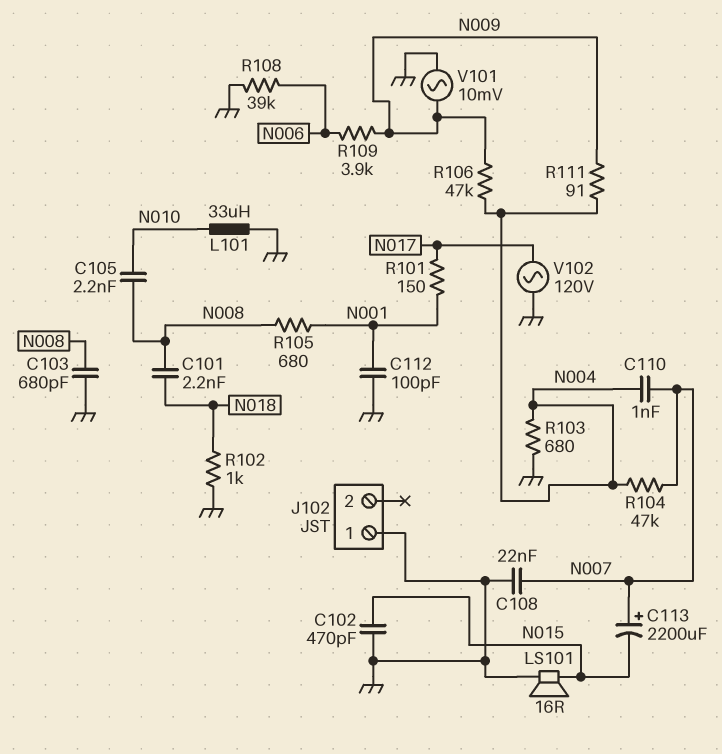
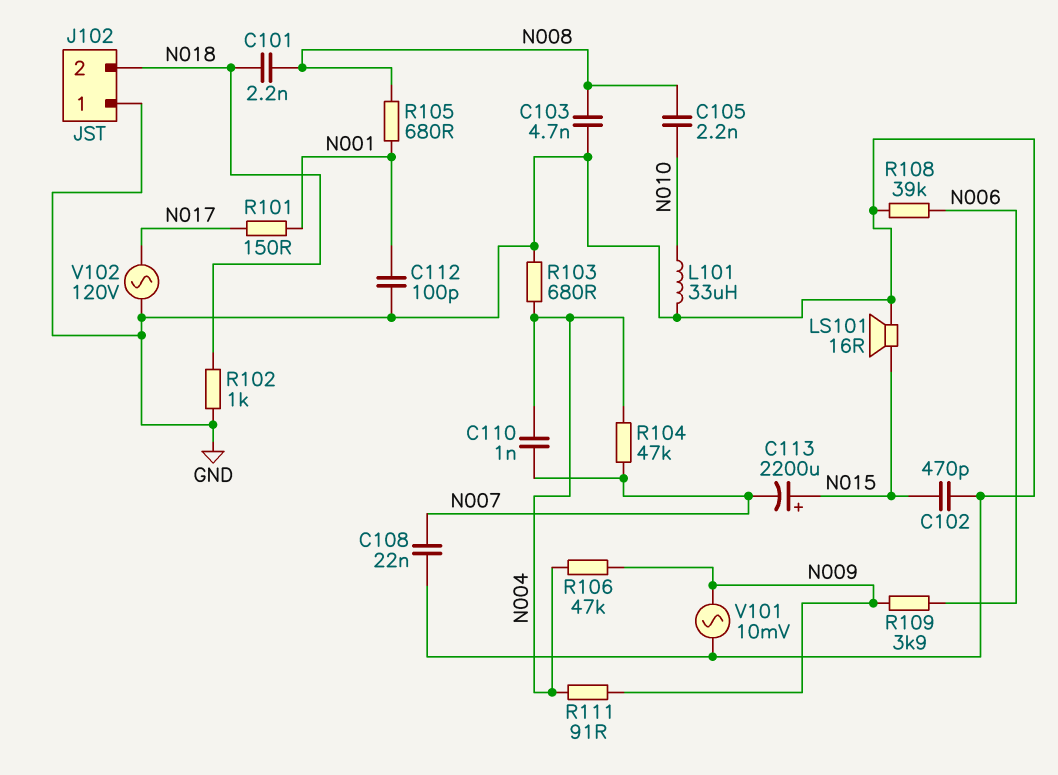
C103: 680pF (GND, N008) -> 4.7nF (GND, N008)
C113: 2200uF (plus N007, minus N015) -> 2200uF (plus N015, minus N007)
J102 pin 2: none -> N018

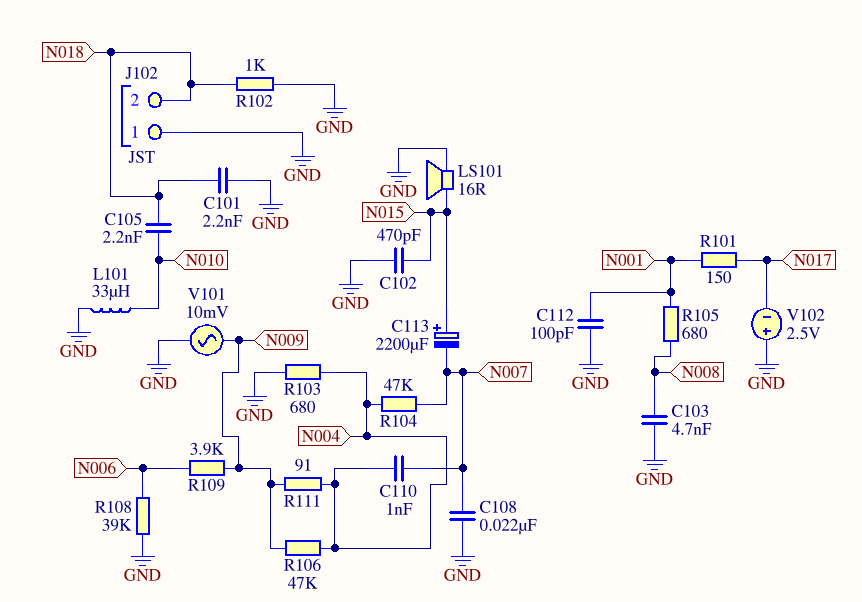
C101: 2.2nF (N008, N018) -> 2.2nF (GND, N018)
C105: 2.2nF (N008, N010) -> 2.2nF (N010, N018)
V102: AC 120V (GND, N017) -> 2.5V (plus GND, minus N017)

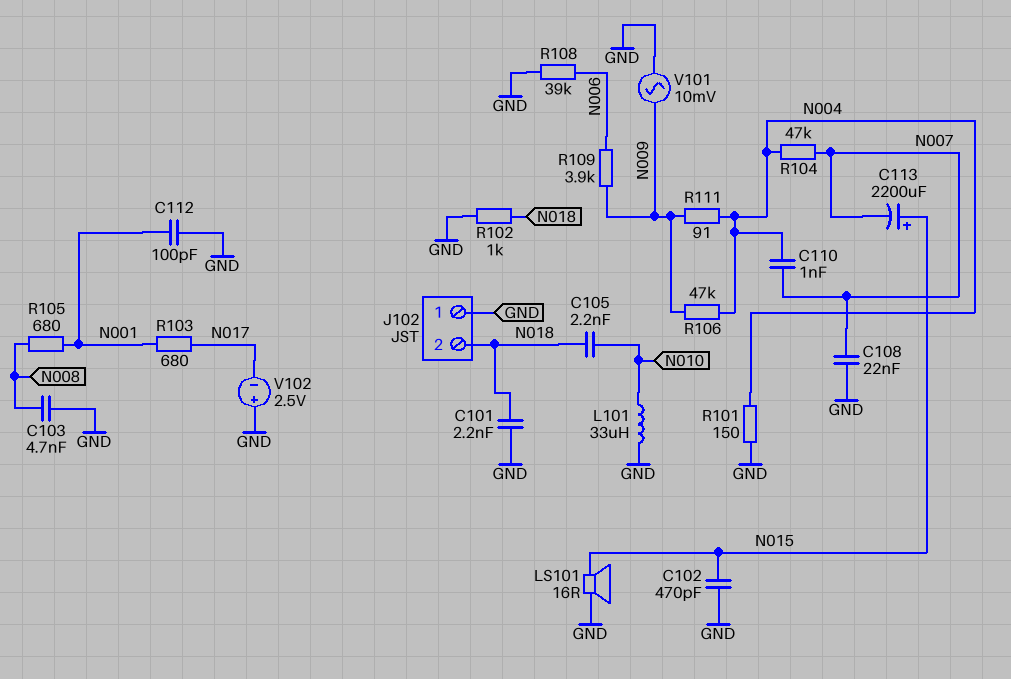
R101: 150 (N001, N017) -> 150 (GND, N004)
R103: 680 (GND, N004) -> 680 (N001, N017)

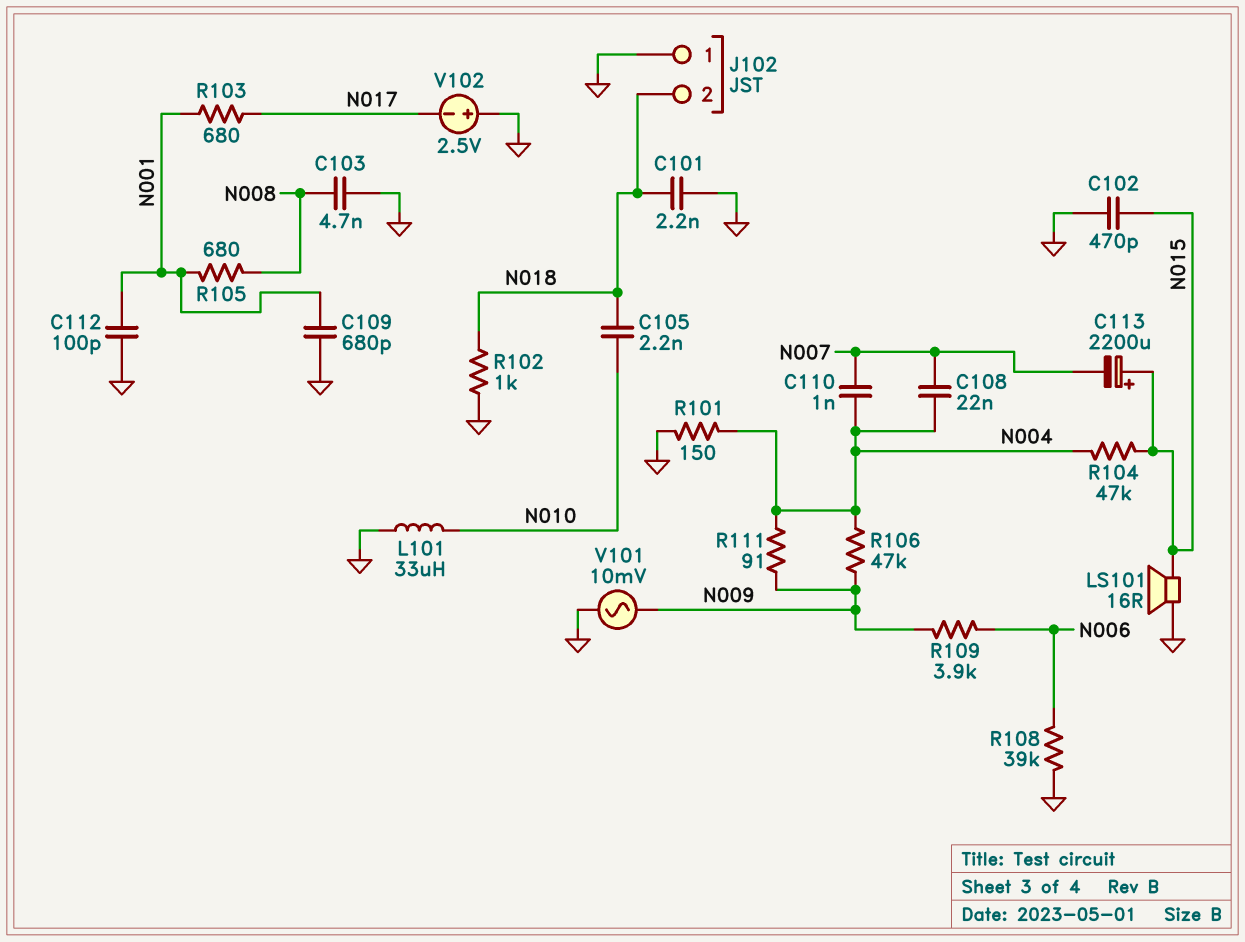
C108: 22nF (GND, N007) -> 22nF (N004, N007)
C109: none -> 680pF (GND, N001)
R104: 47k (N004, N007) -> 47k (N004, N015)

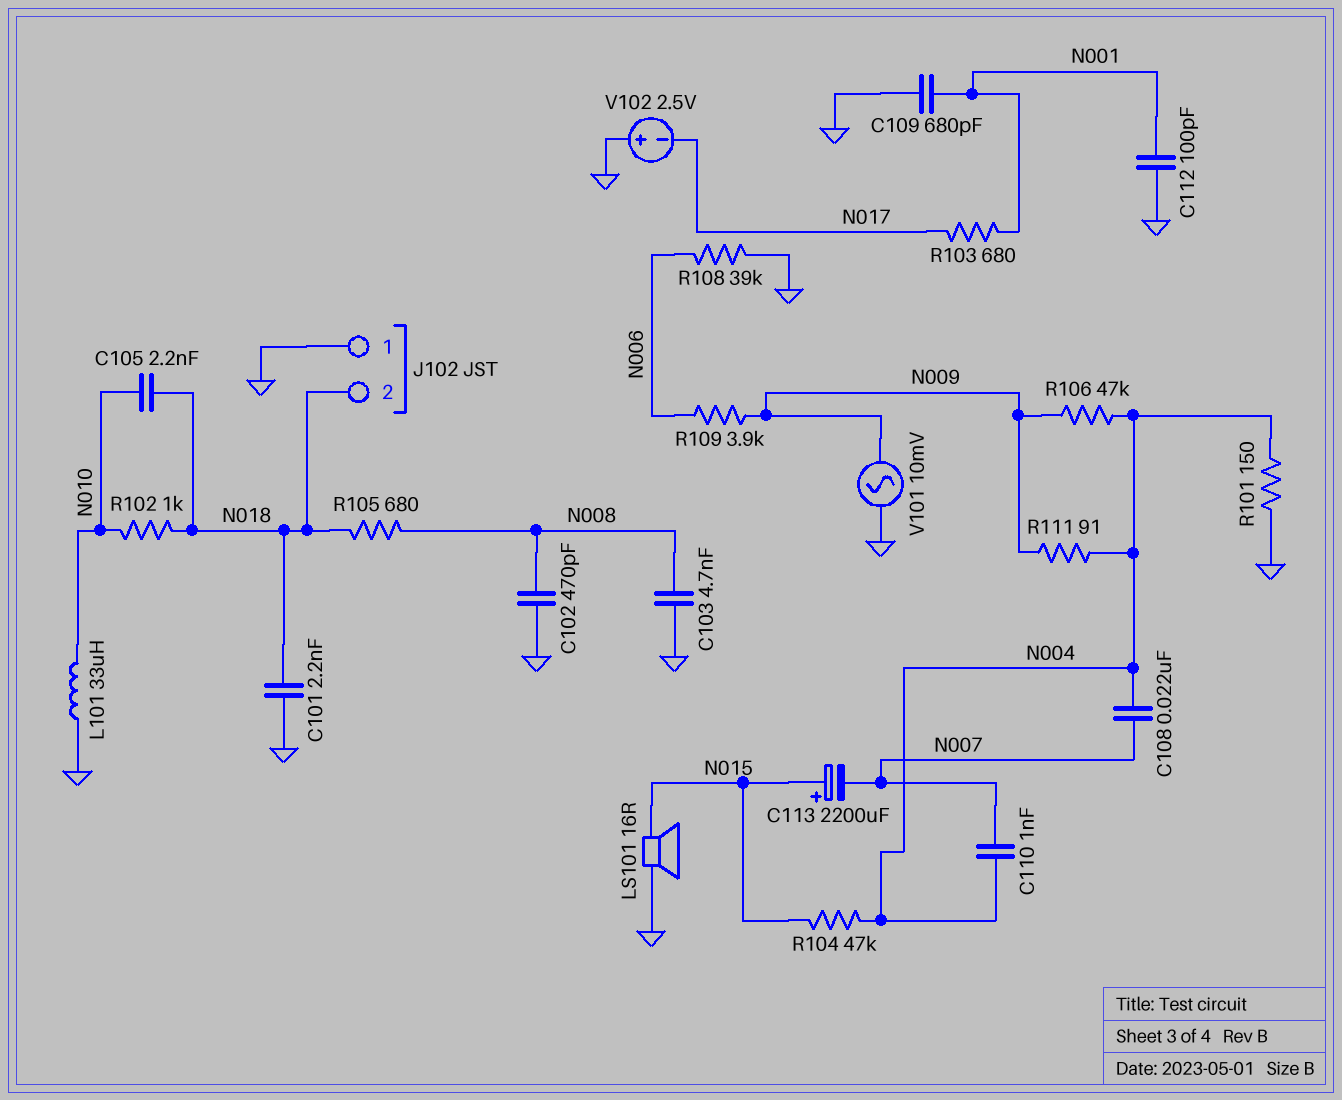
C102: 470pF (GND, N015) -> 470pF (GND, N008)
R102: 1k (GND, N018) -> 1k (N010, N018)
R105: 680 (N001, N008) -> 680 (N008, N018)

